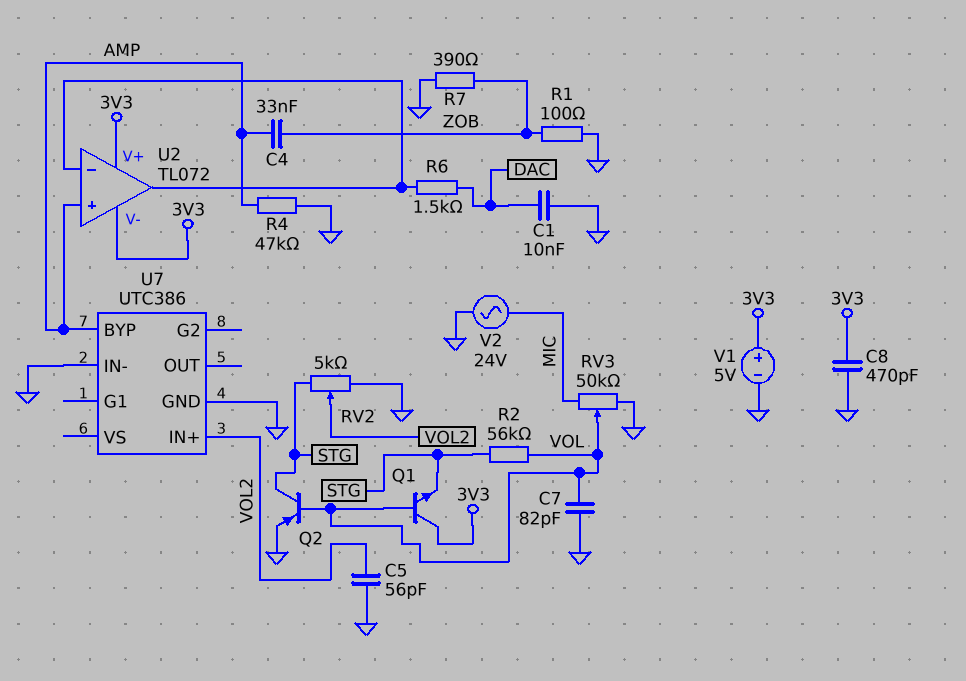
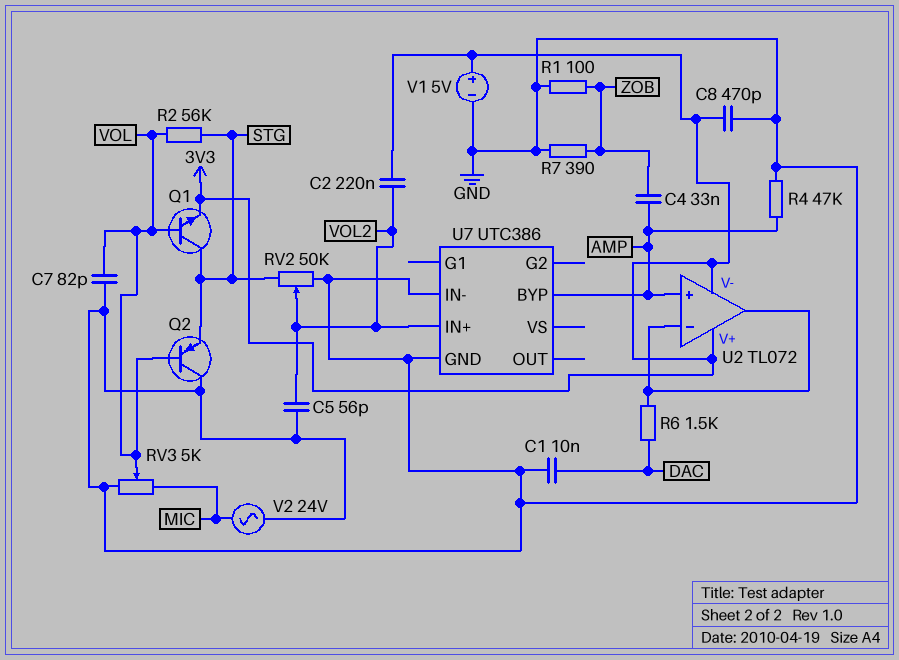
C2: none -> 220nF (3V3, VOL2)
Q1: NPN (B VOL, C 3V3, E STG) -> NPN (B VOL, C STG, E 3V3)
Q2: PNP (B VOL, C STG, E GND) -> PNP (B VOL, C GND, E STG)
RV2: 5k (GND, STG, wiper VOL2) -> 50k (GND, STG, wiper VOL2)
RV3: 50k (GND, MIC, wiper VOL) -> 5k (GND, MIC, wiper VOL)

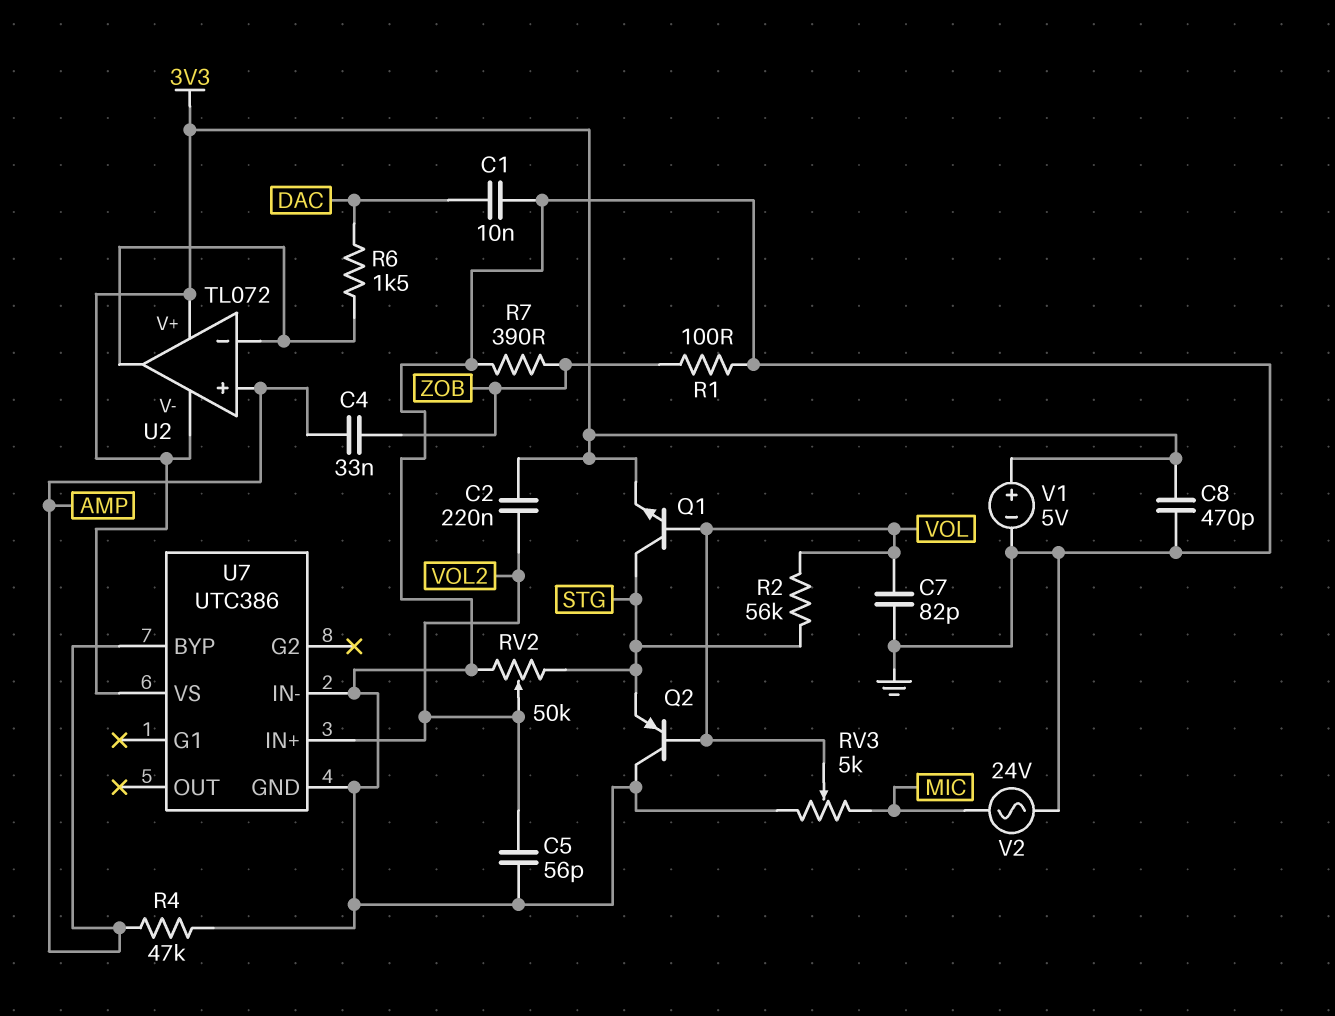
U7 pin VS: none -> 3V3

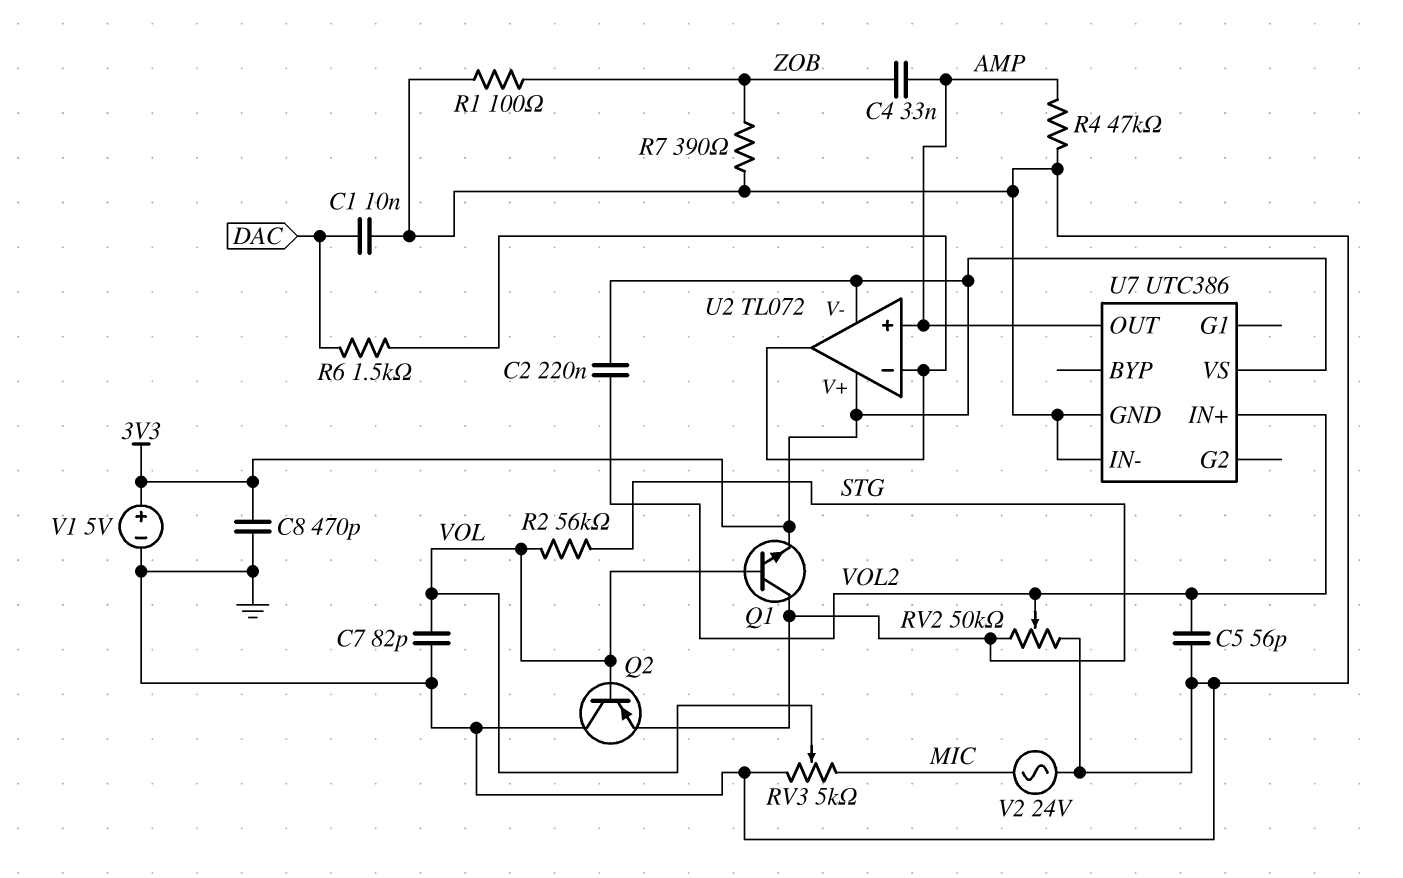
U7 pin BYP: AMP -> none
U7 pin OUT: none -> AMP

